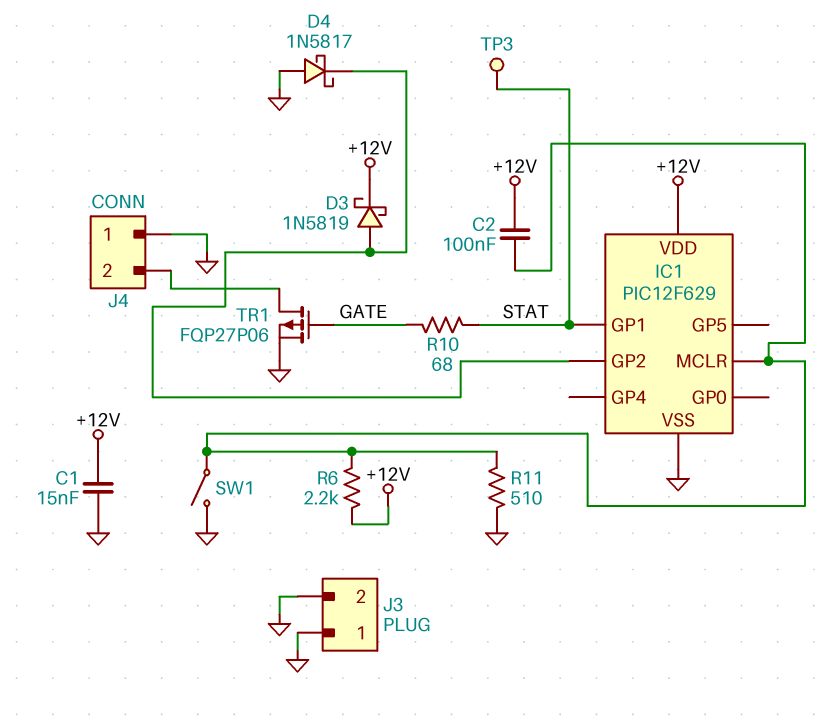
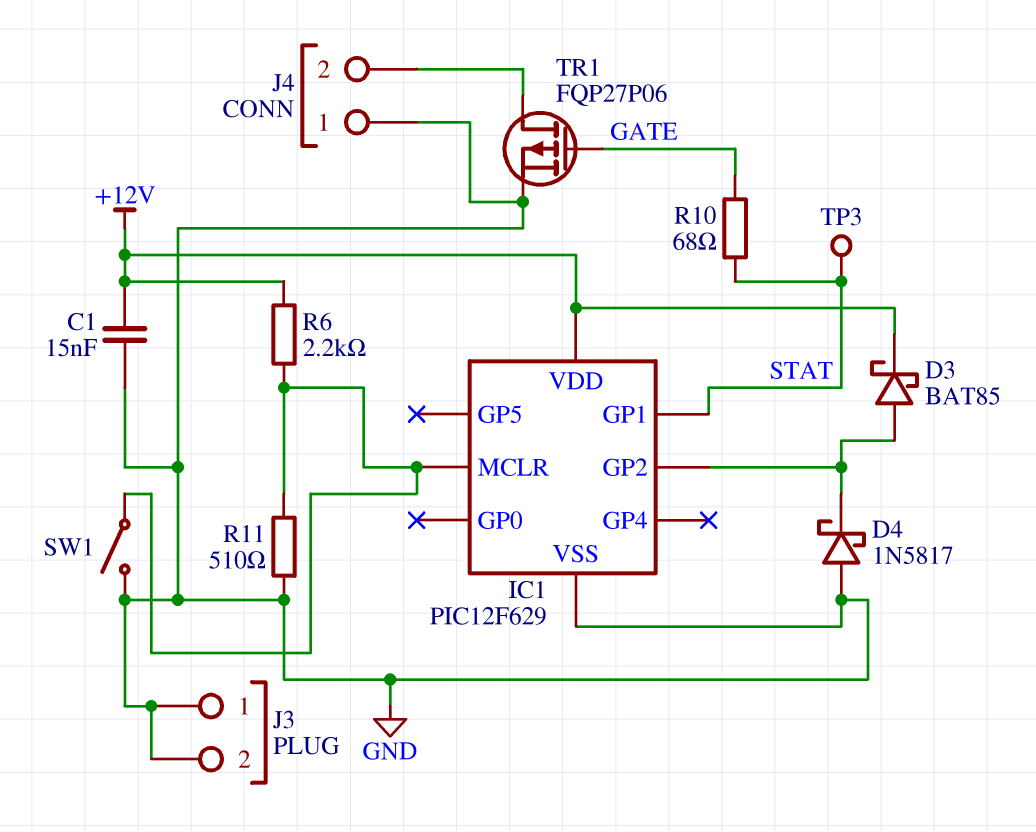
C2: 100nF (+12V, IC1/MCLR) -> none
D3: schottky 1N5819 (A IC1/GP2, K +12V) -> schottky BAT85 (A IC1/GP2, K +12V)

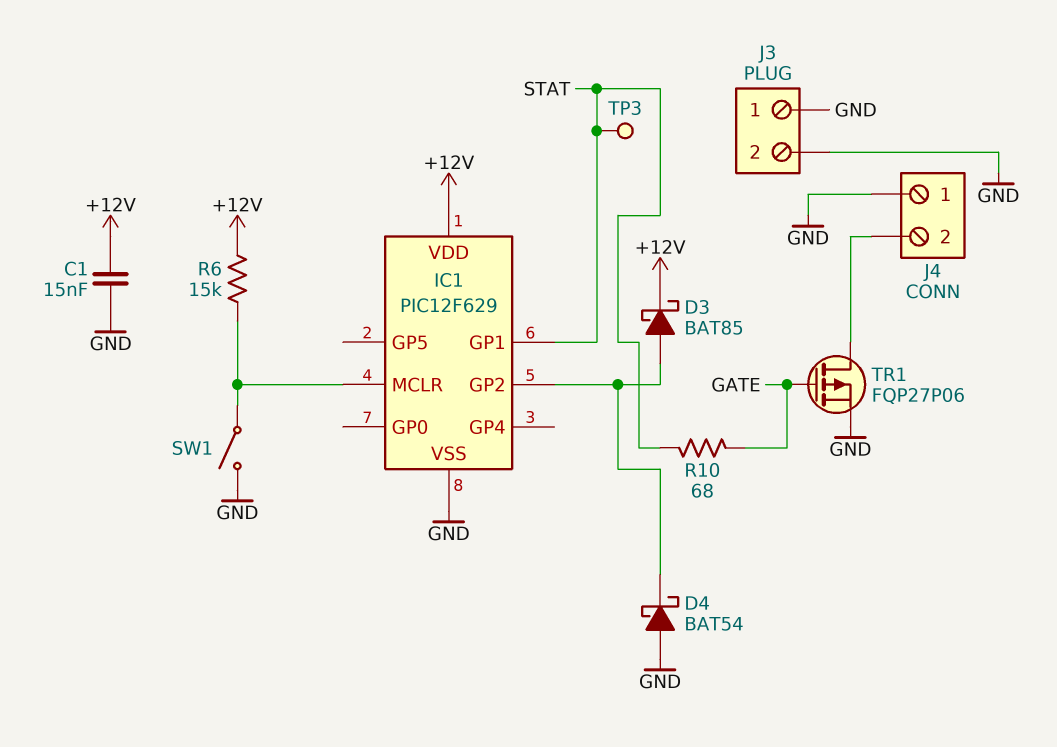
D4: schottky 1N5817 (A GND, K IC1/GP2) -> schottky BAT54 (A GND, K IC1/GP2)
R6: 2.2k (+12V, IC1/MCLR) -> 15k (+12V, IC1/MCLR)
R11: 510 (GND, IC1/MCLR) -> none

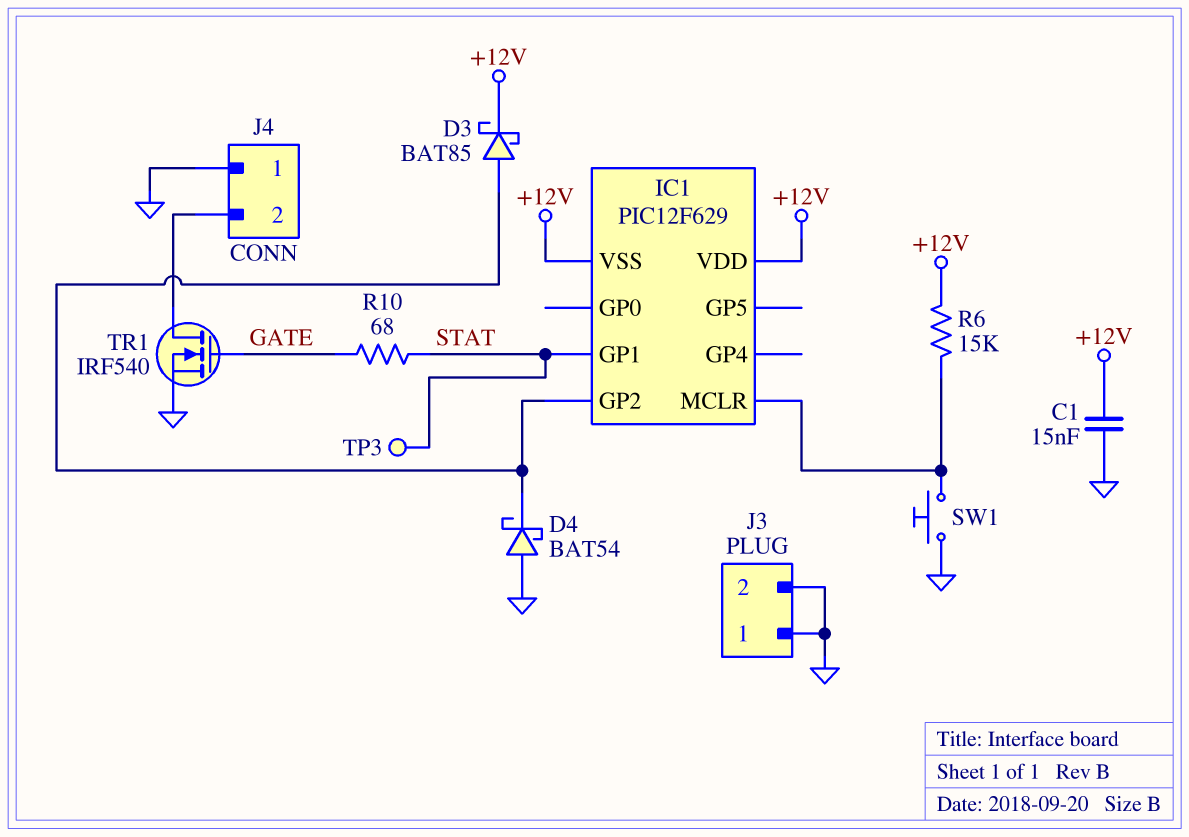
IC1 pin VSS: GND -> +12V
SW1: switch (GND, IC1/MCLR) -> button (GND, IC1/MCLR)
TR1: PMOS FQP27P06 (G GATE, D J4/2, S GND) -> NMOS IRF540 (G GATE, D J4/2, S GND)

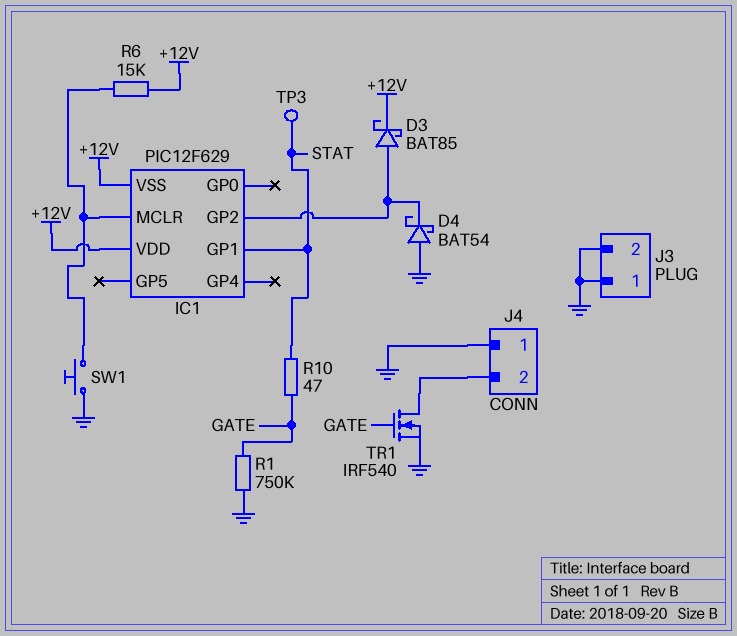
C1: 15nF (+12V, GND) -> none
R1: none -> 750k (GATE, GND)
R10: 68 (GATE, STAT) -> 47 (GATE, STAT)

